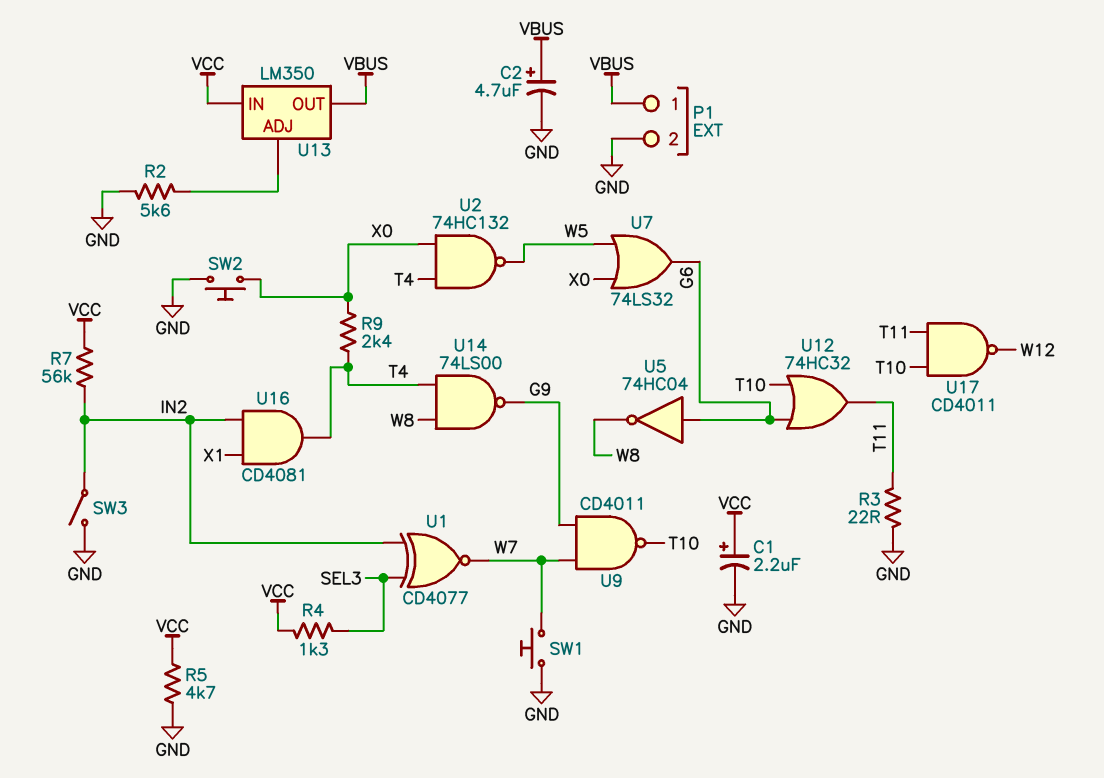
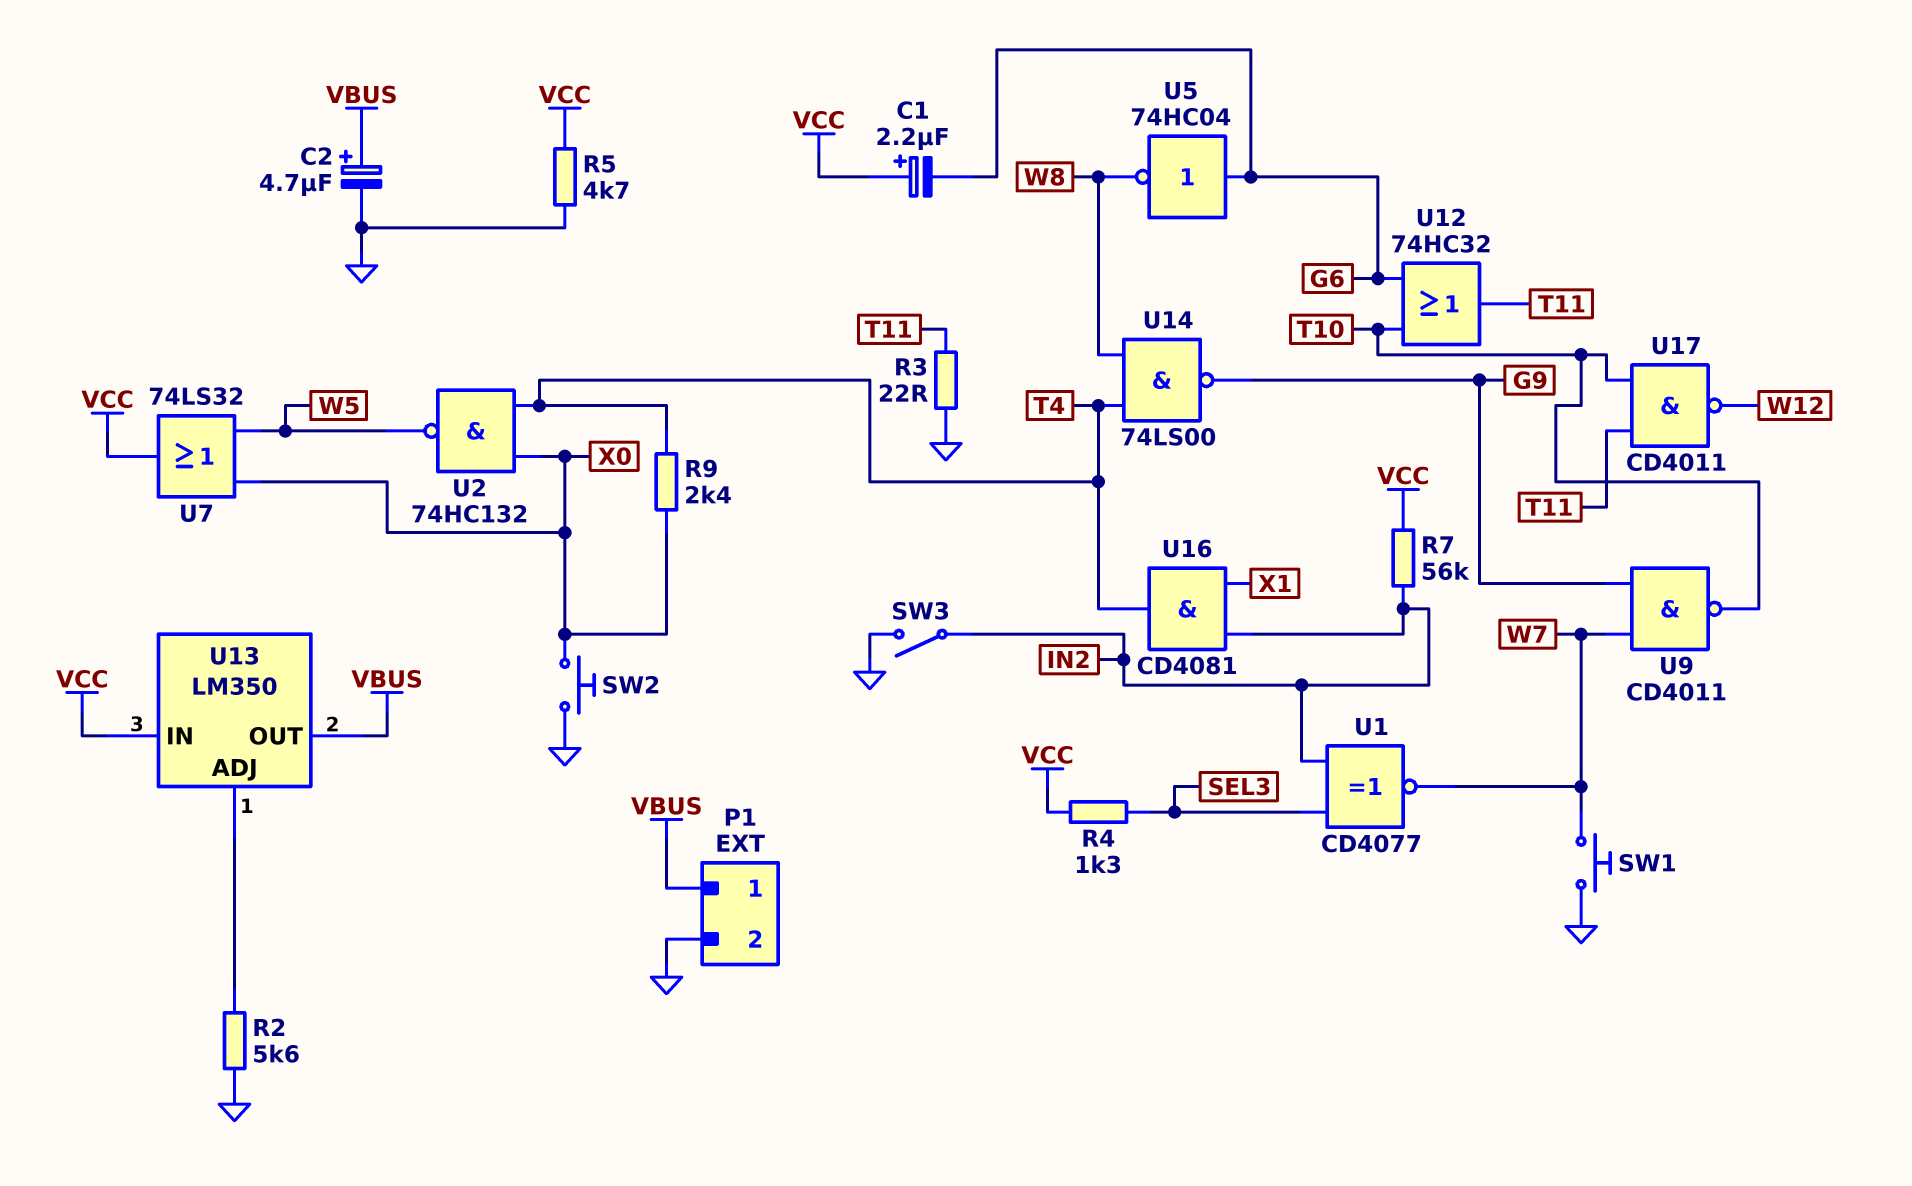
C1: 2.2uF (plus VCC, minus GND) -> 2.2uF (plus VCC, minus G6)
U7: OR 74LS32 (in W5, in X0, out G6) -> OR 74LS32 (in W5, in X0, out VCC)

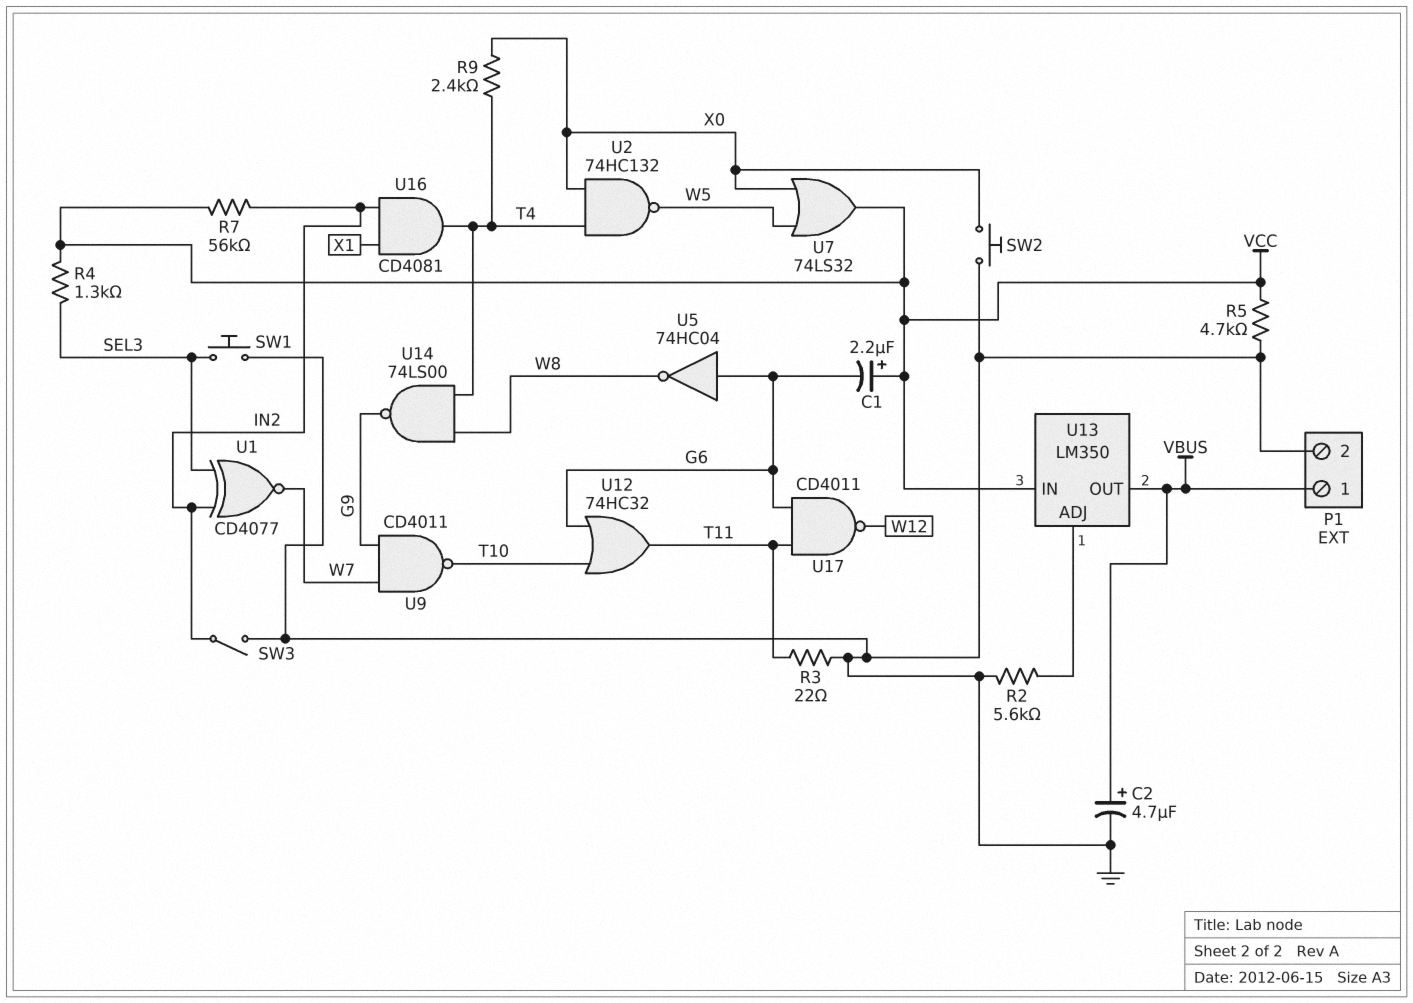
SW1: button (GND, W7) -> button (GND, SEL3)
U17: NAND CD4011 (in T10, in T11, out W12) -> NAND CD4011 (in G6, in T11, out W12)

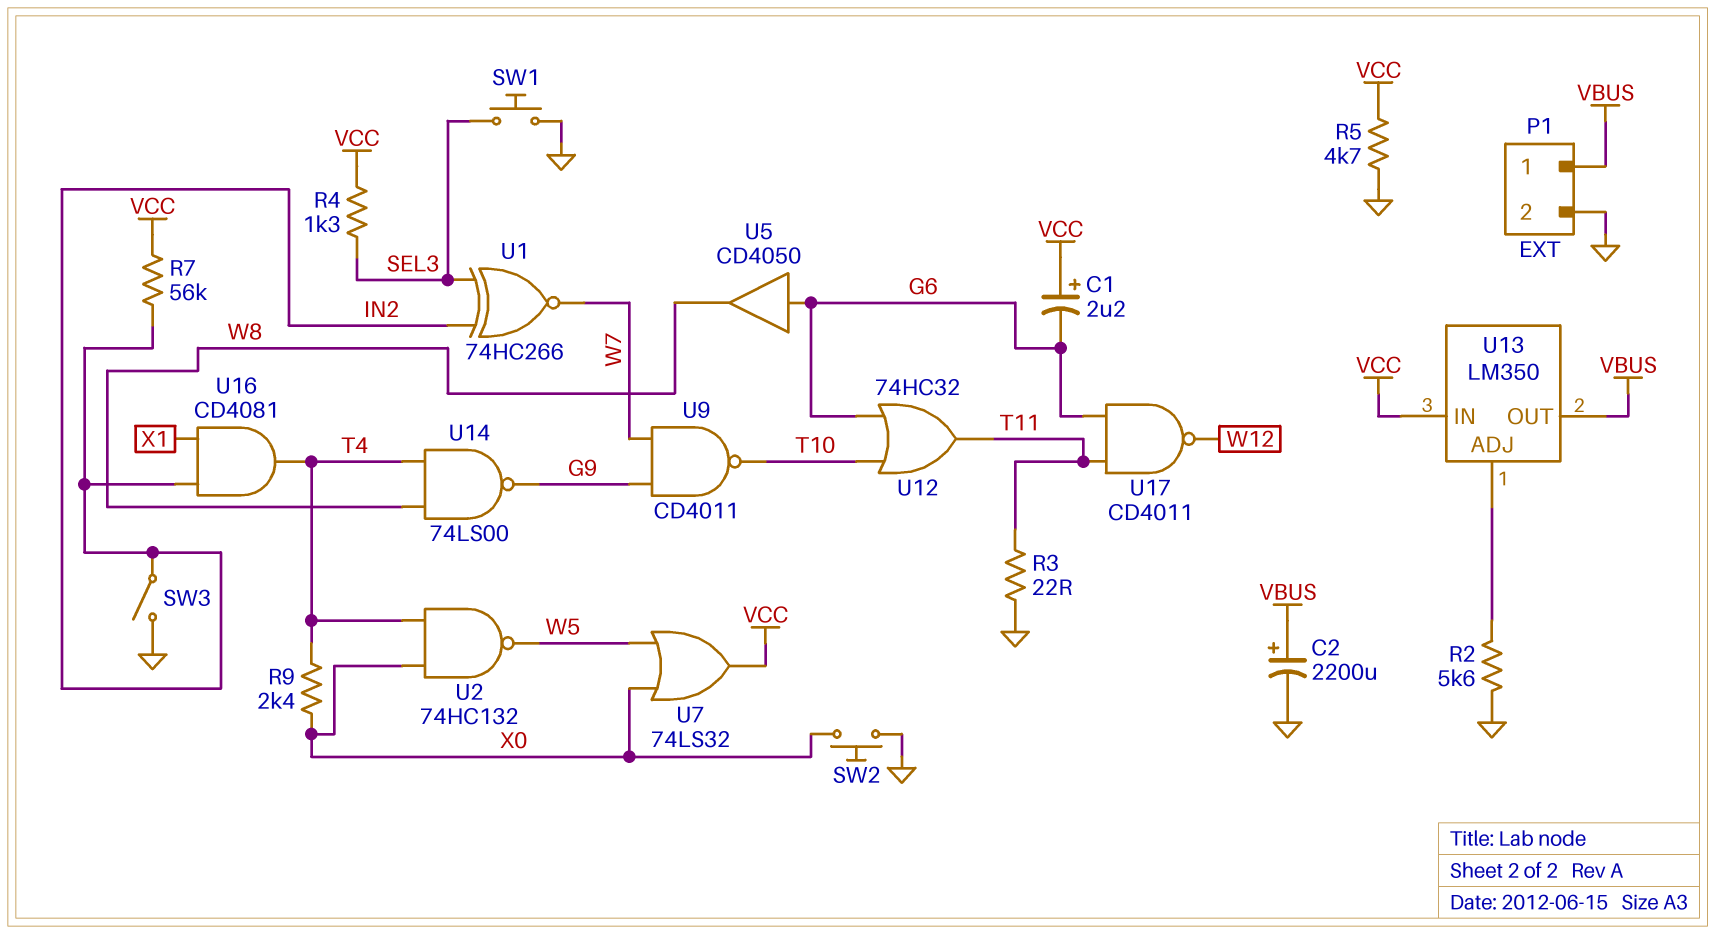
C2: 4.7uF (plus VBUS, minus GND) -> 2200uF (plus VBUS, minus GND)
U1: XNOR CD4077 (in IN2, in SEL3, out W7) -> XNOR 74HC266 (in IN2, in SEL3, out W7)
U5: NOT 74HC04 (in G6, out W8) -> buffer CD4050 (in G6, out W8)

